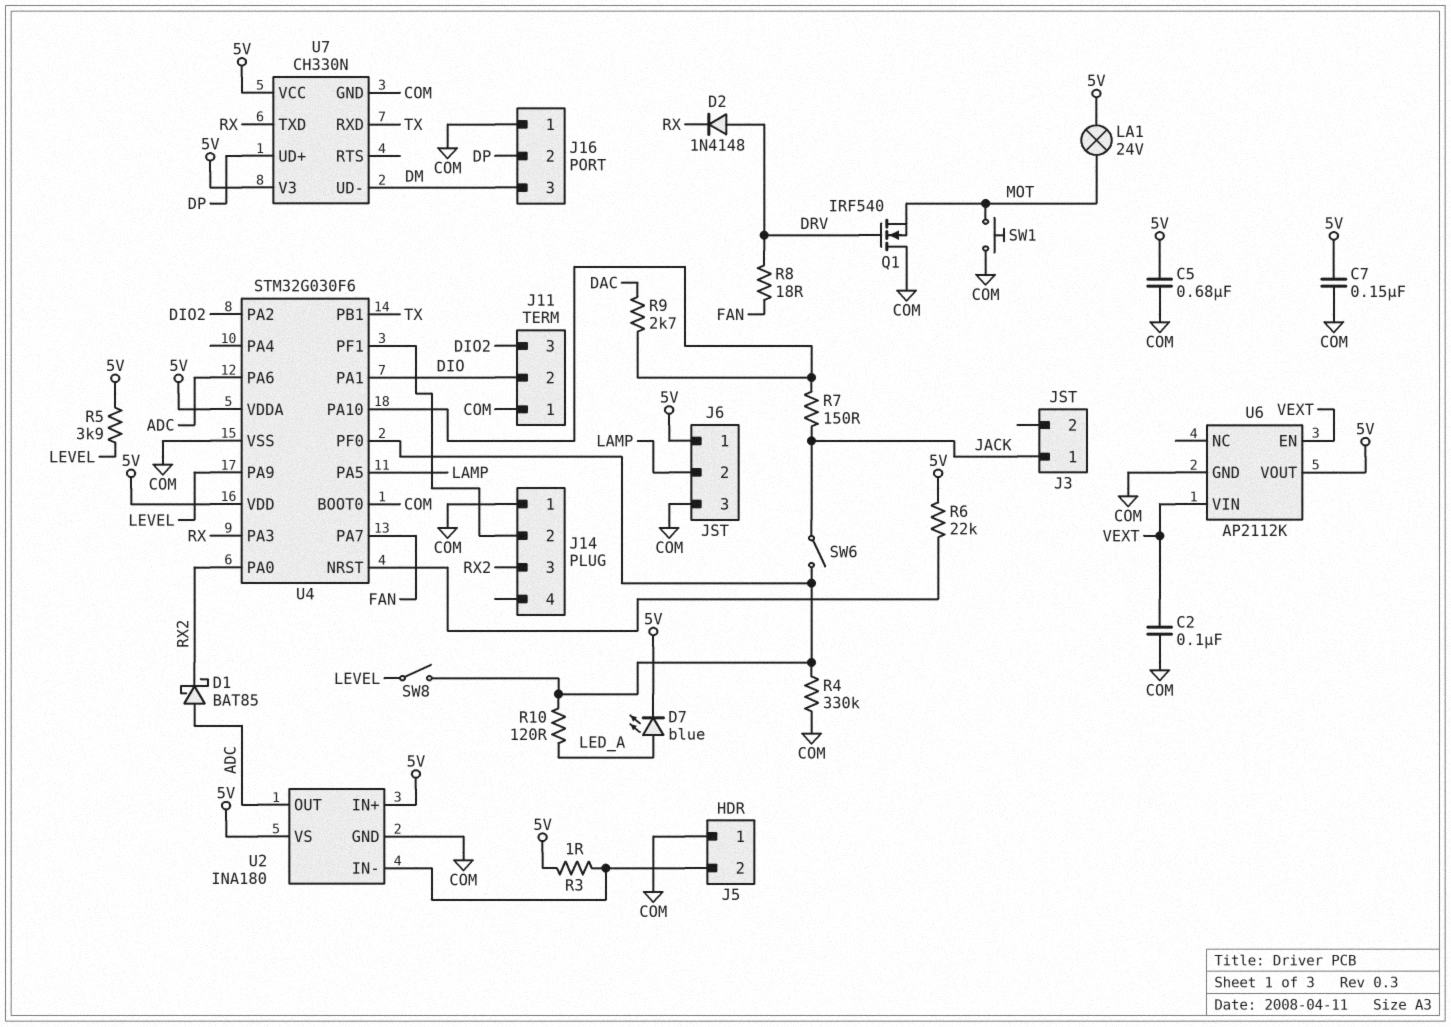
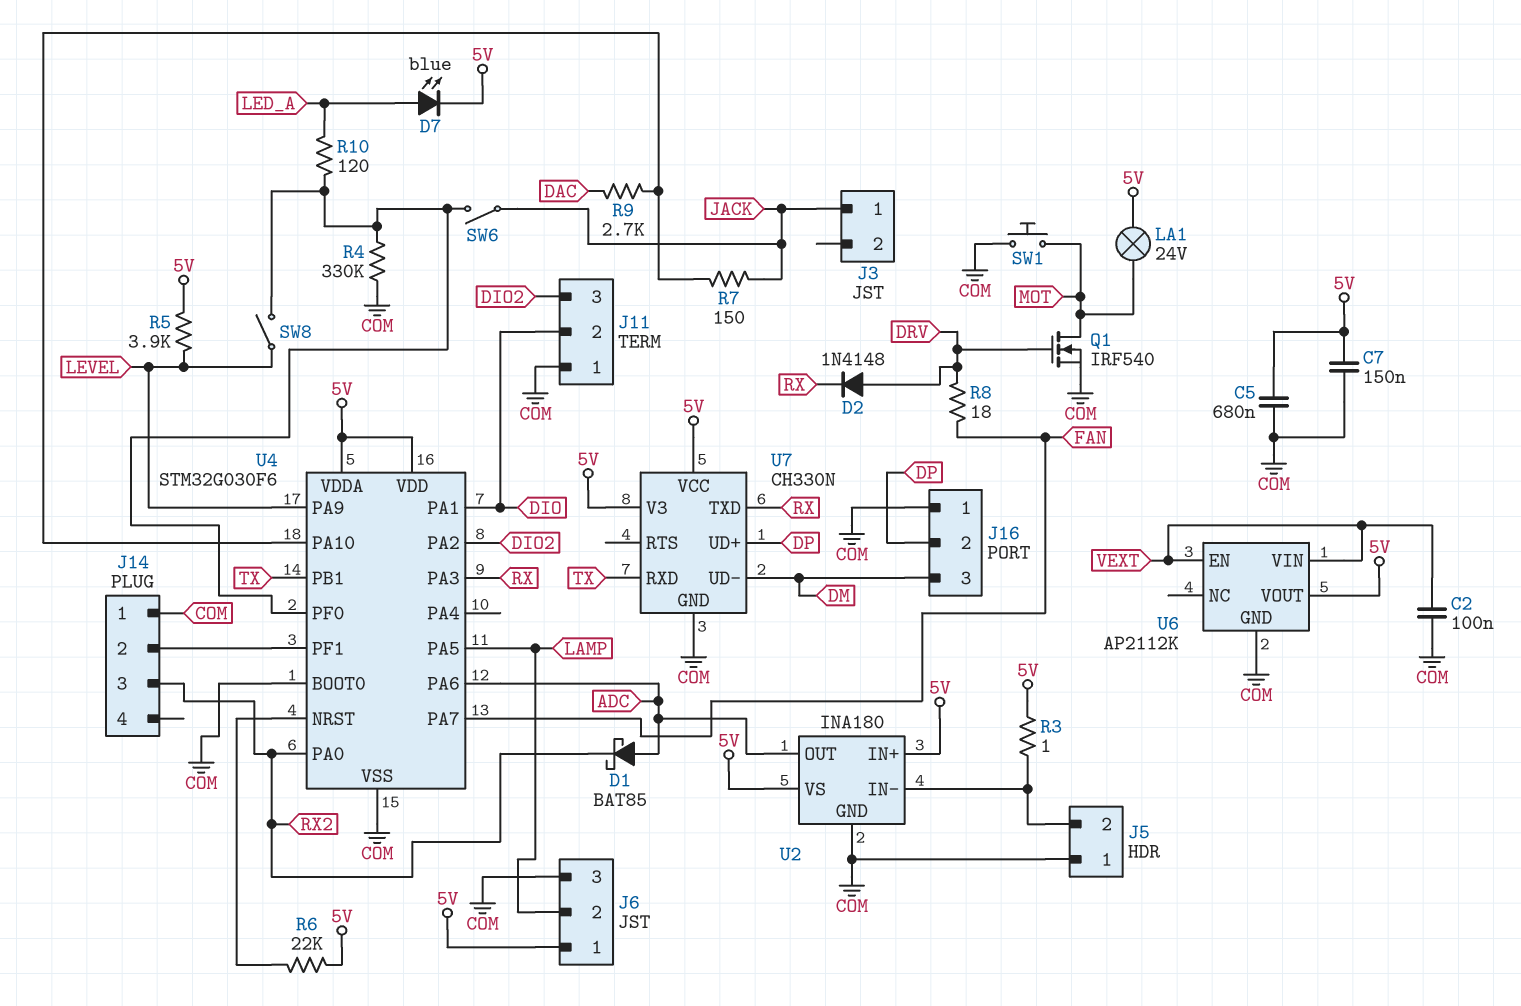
Q1: NMOS IRF540 (G DRV, D COM, S MOT) -> NMOS IRF540 (G DRV, D MOT, S COM)

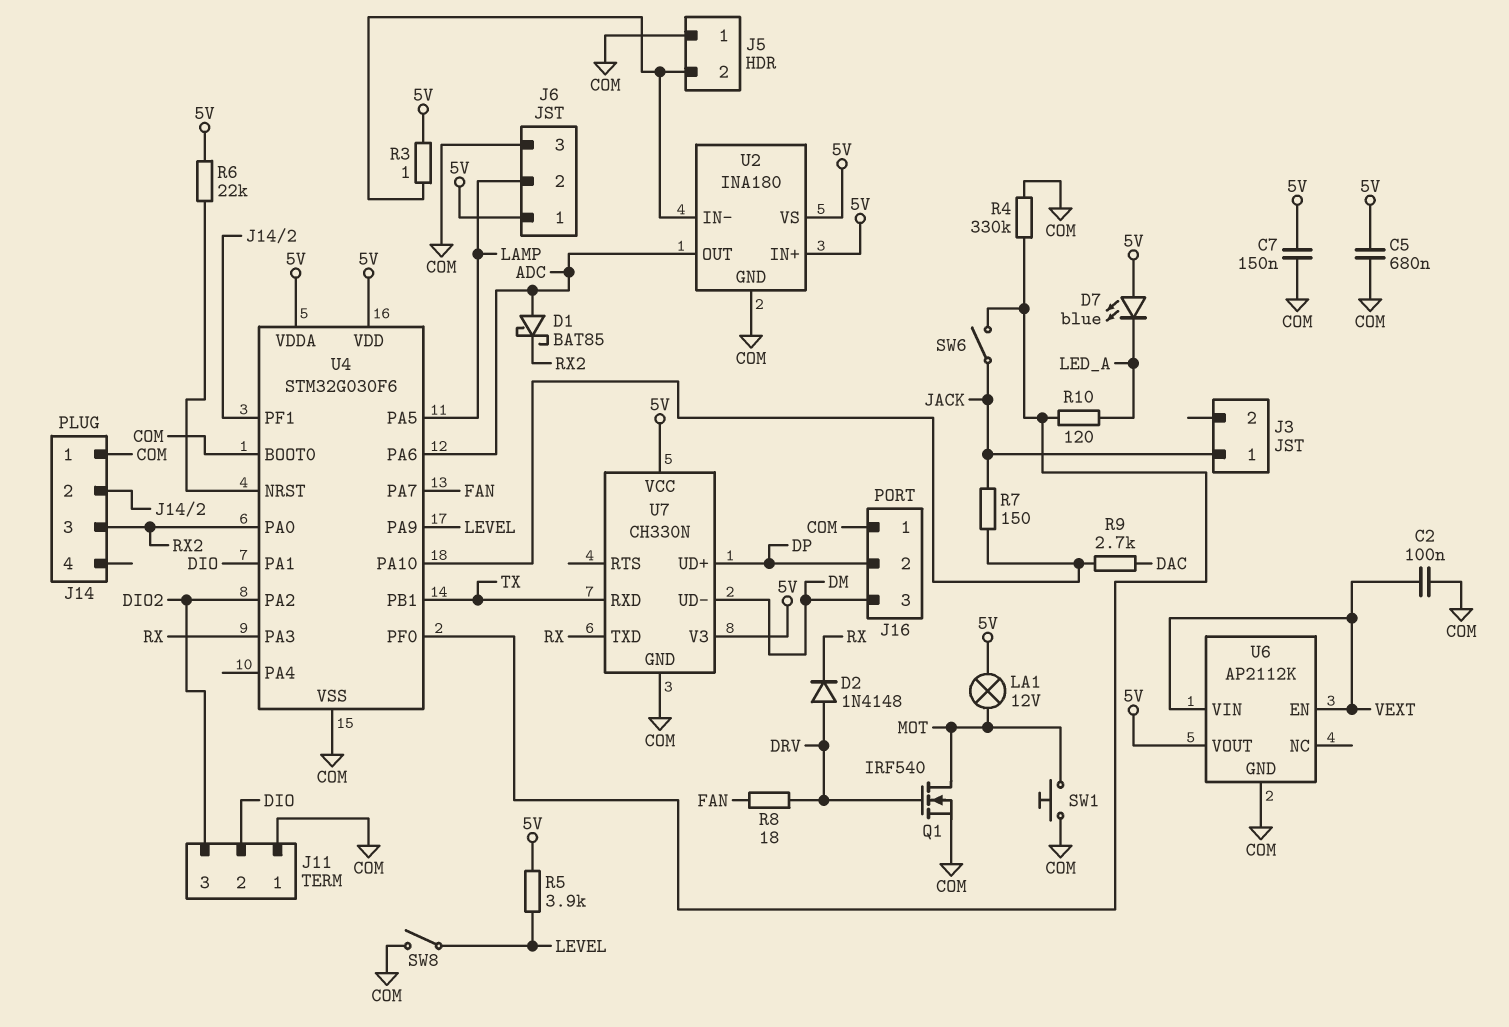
D7: LED blue (A LED_A, K 5V) -> LED blue (A 5V, K LED_A)
LA1: lamp 24V (5V, MOT) -> lamp 12V (5V, MOT)
SW8: switch (LEVEL, U4/PF0) -> switch (COM, LEVEL)

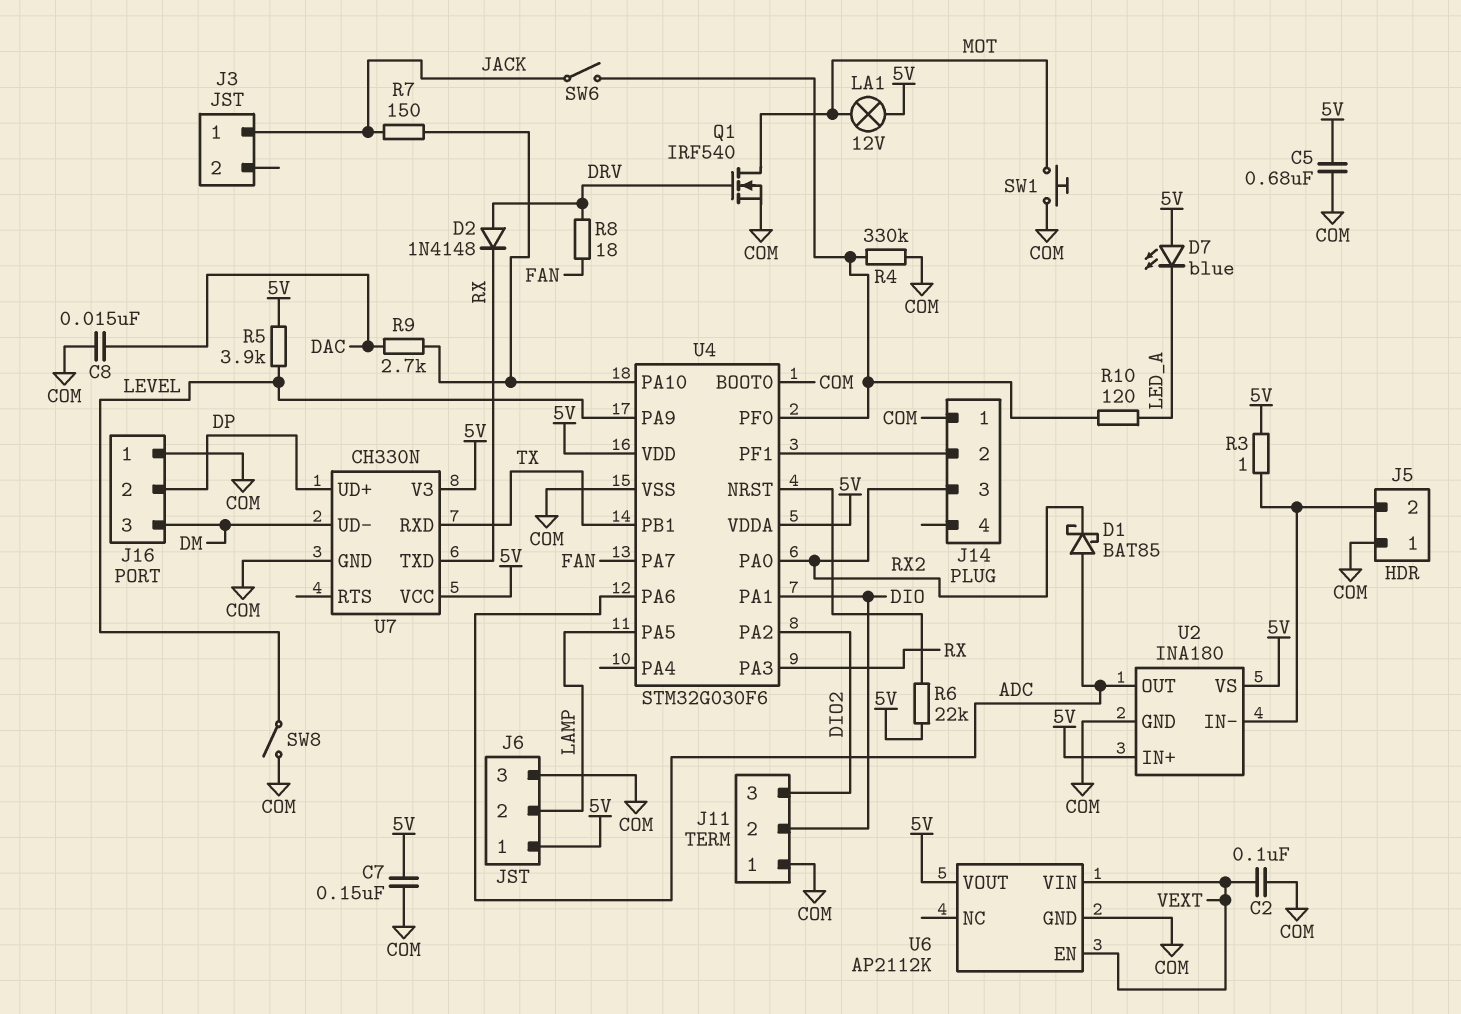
C8: none -> 15nF (COM, DAC)

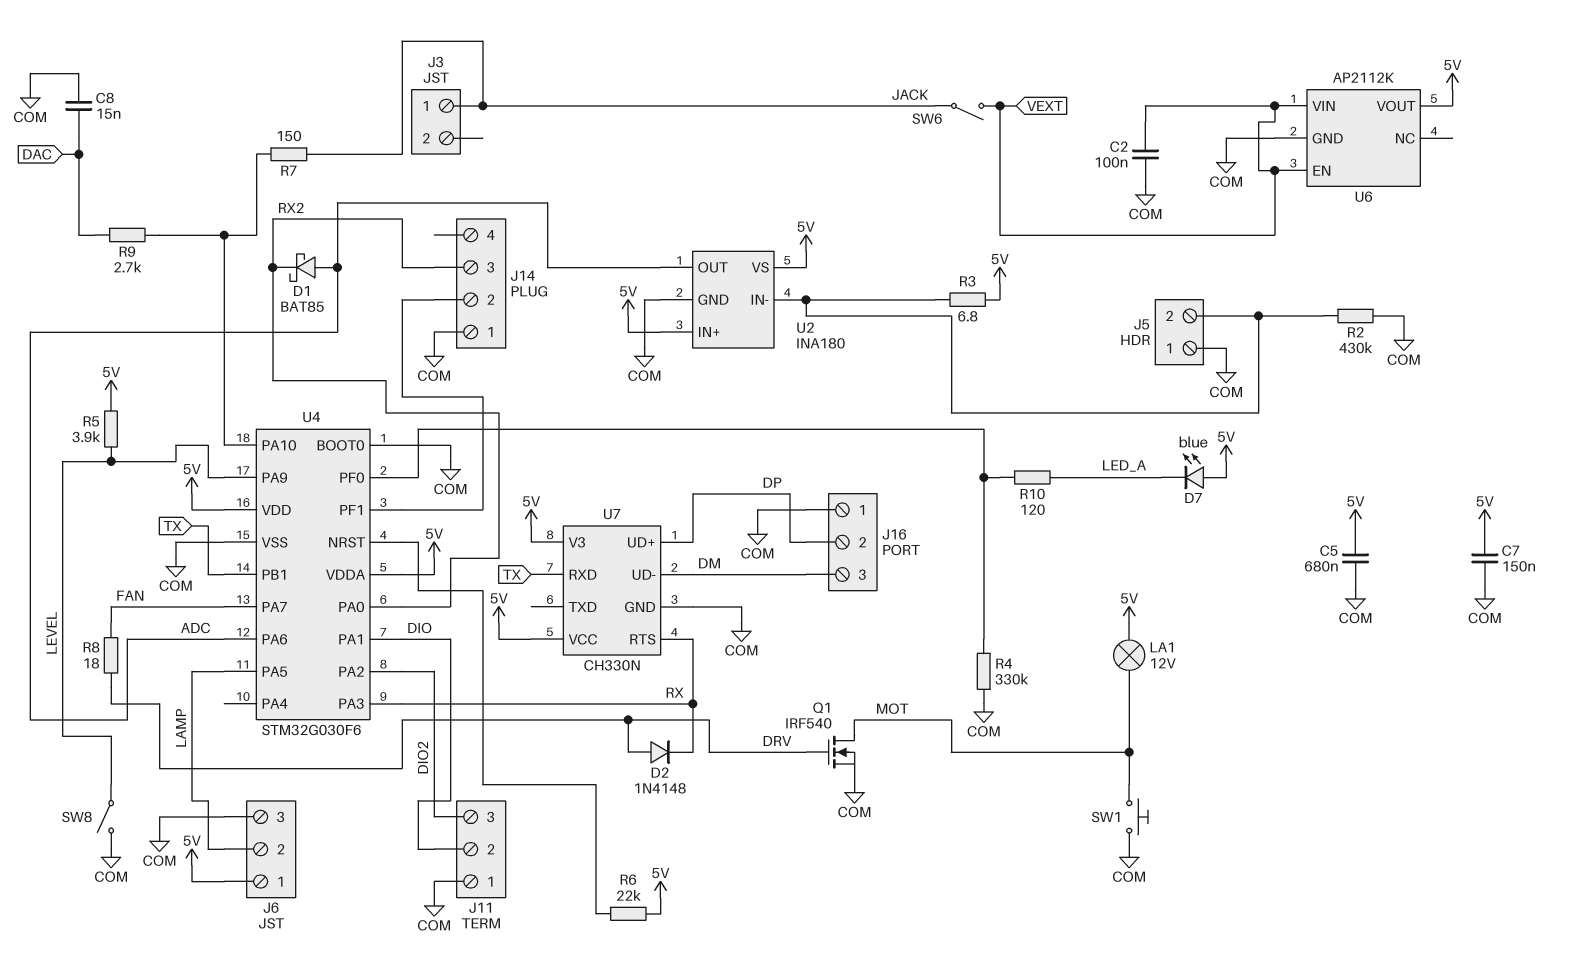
R2: none -> 430k (COM, J5/2)
R3: 1 (5V, J5/2) -> 6.8 (5V, J5/2)
SW6: switch (JACK, U4/PF0) -> switch (JACK, VEXT)
U7 pin RTS: none -> RX
U7 pin TXD: RX -> none

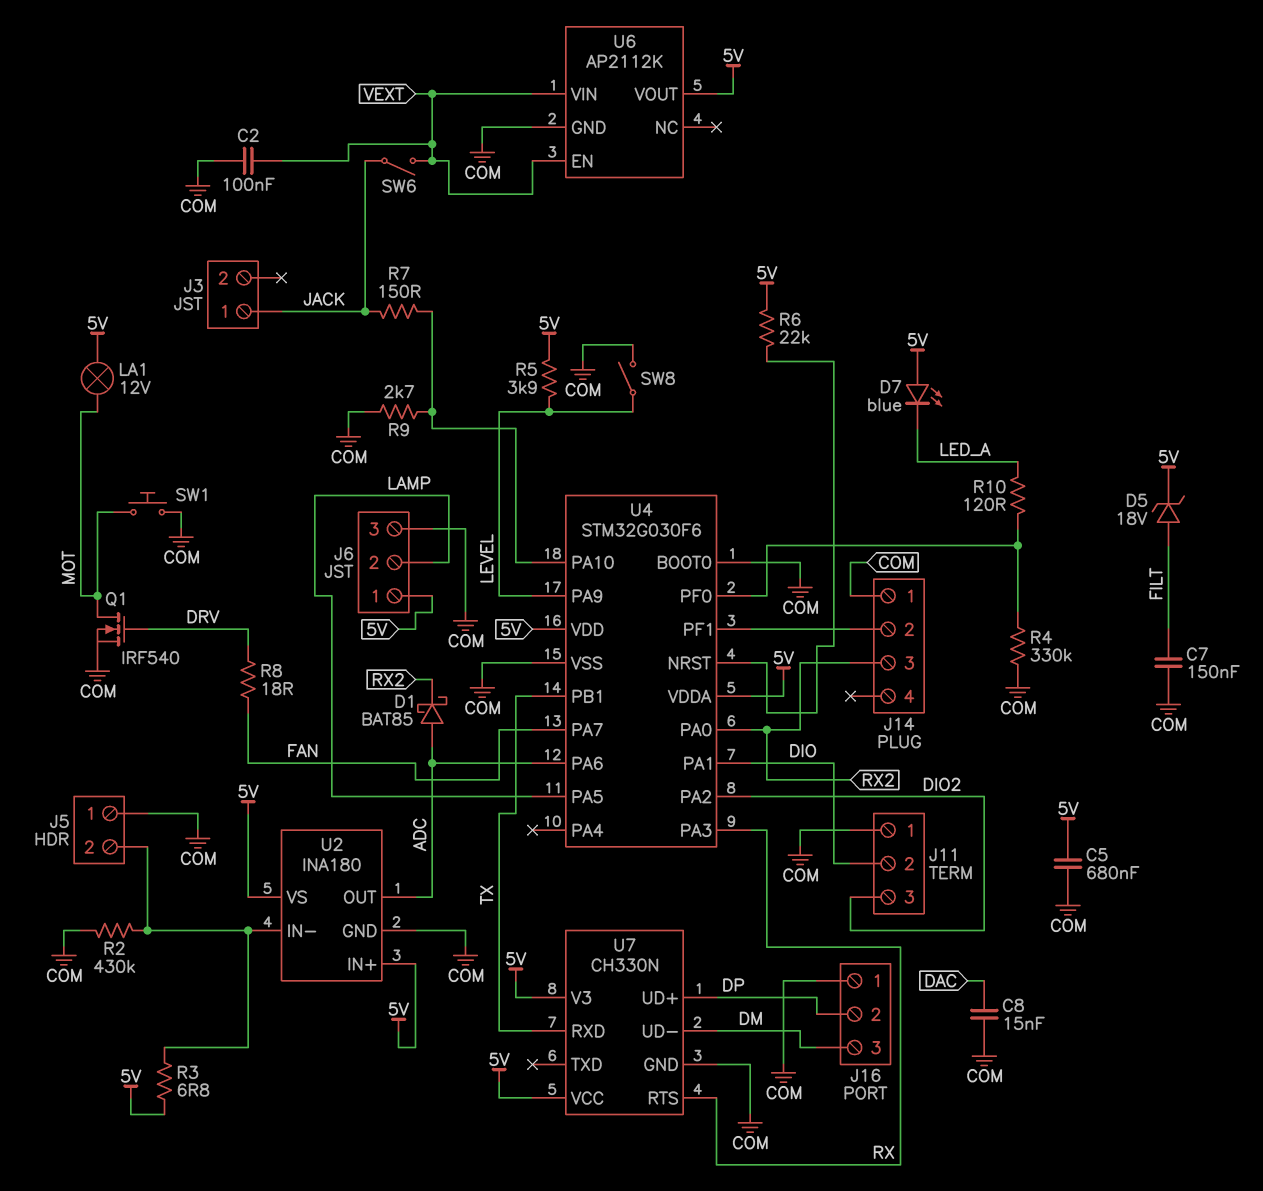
C7: 150nF (5V, COM) -> 150nF (COM, FILT)
D2: diode 1N4148 (A DRV, K RX) -> none
D5: none -> zener 18V (A FILT, K 5V)
R9: 2.7k (DAC, U4/PA10) -> 2.7k (COM, U4/PA10)

